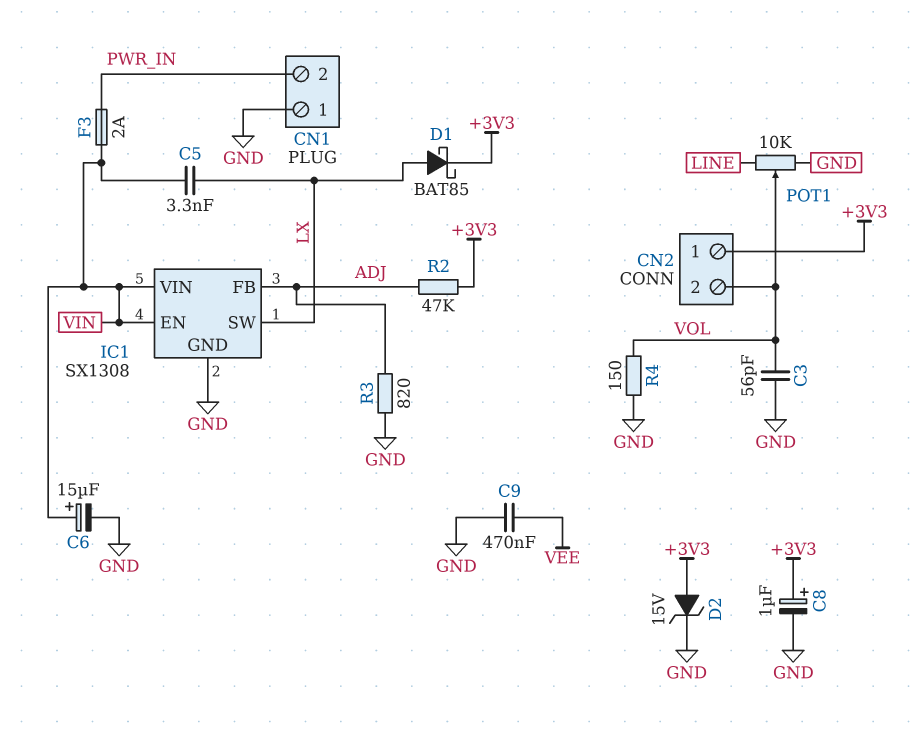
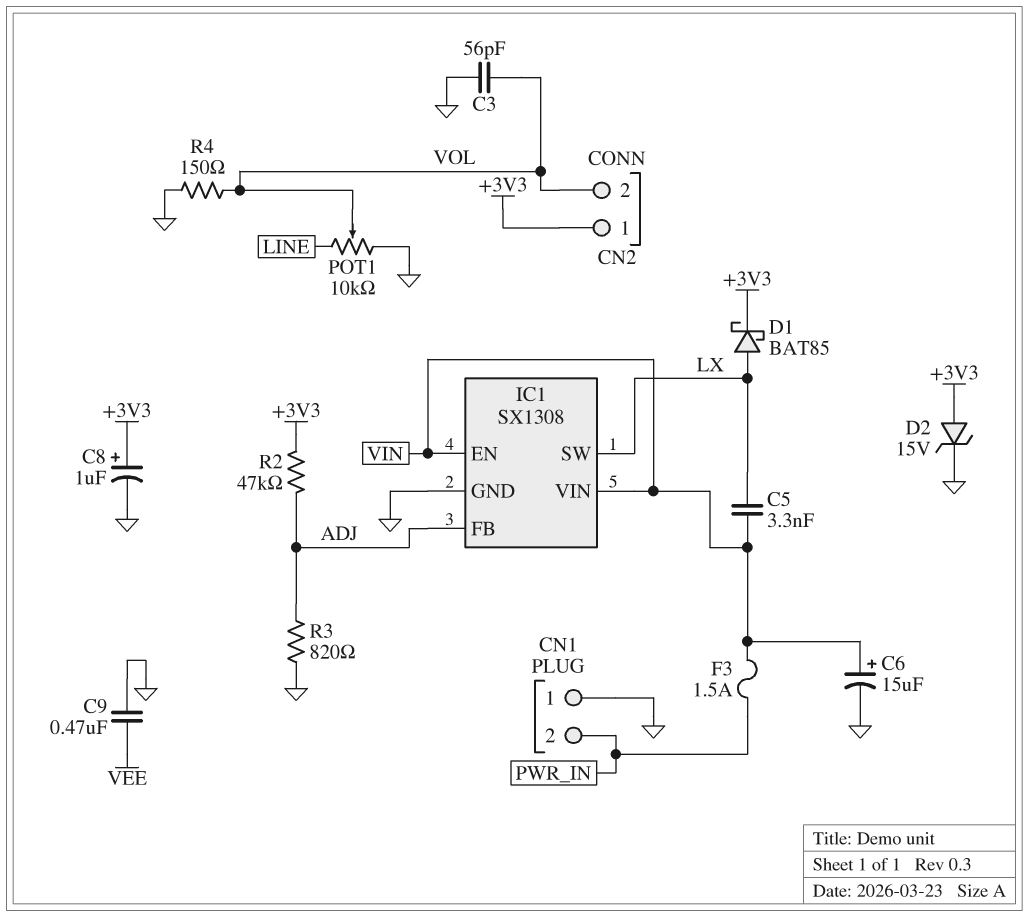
F3: 2A (PWR_IN, VIN) -> 1.5A (PWR_IN, VIN)

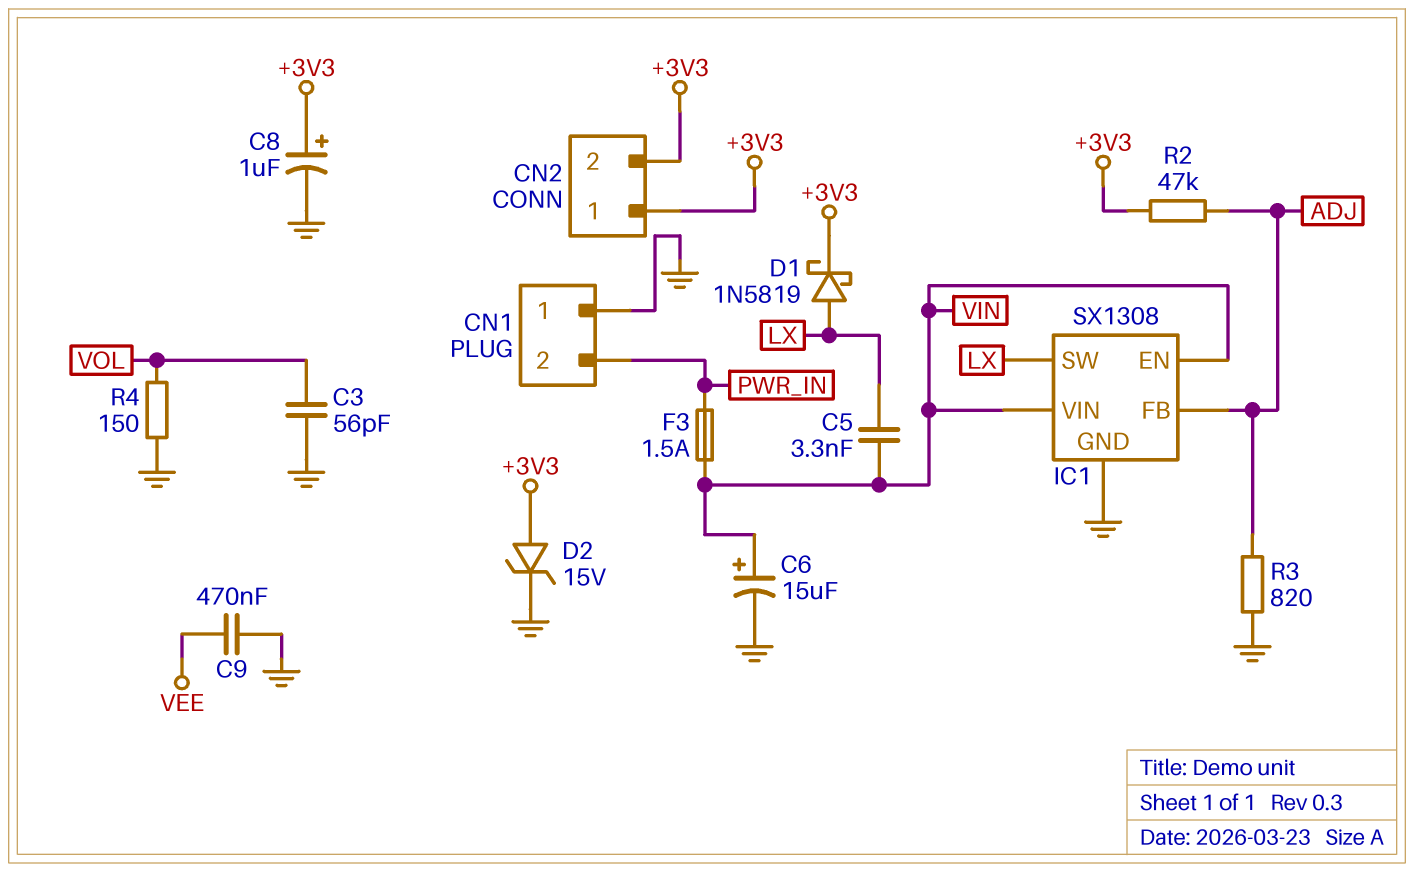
CN2 pin 2: VOL -> +3V3
D1: schottky BAT85 (A LX, K +3V3) -> schottky 1N5819 (A LX, K +3V3)
POT1: 10k (GND, LINE, wiper VOL) -> none

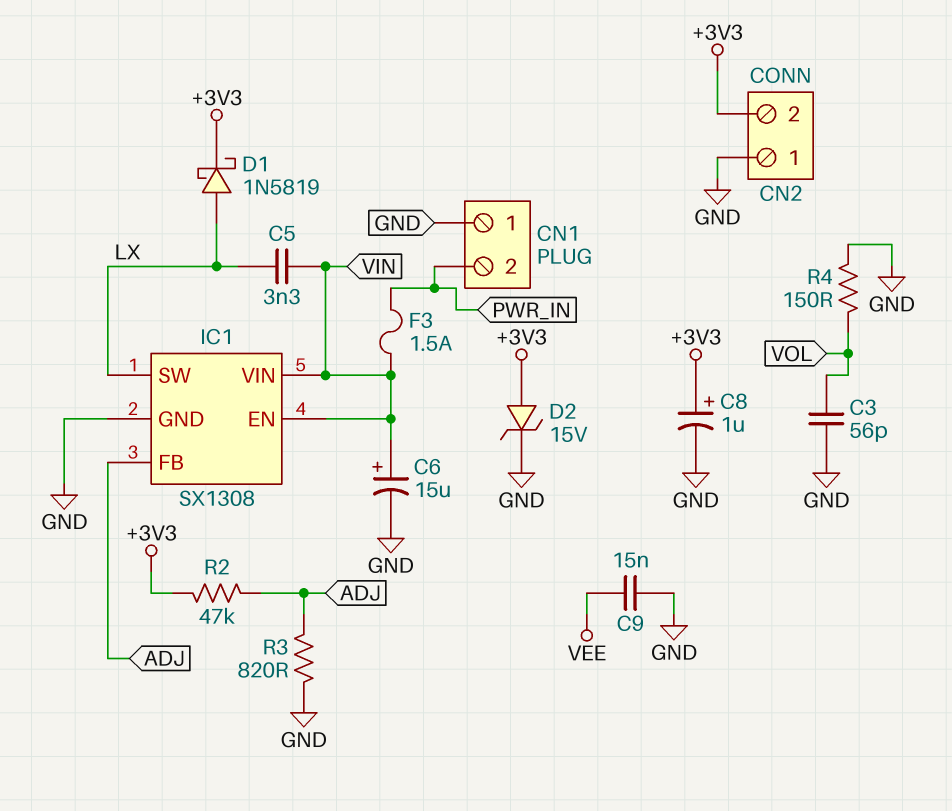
C9: 470nF (GND, VEE) -> 15nF (GND, VEE)
CN2 pin 1: +3V3 -> GND

